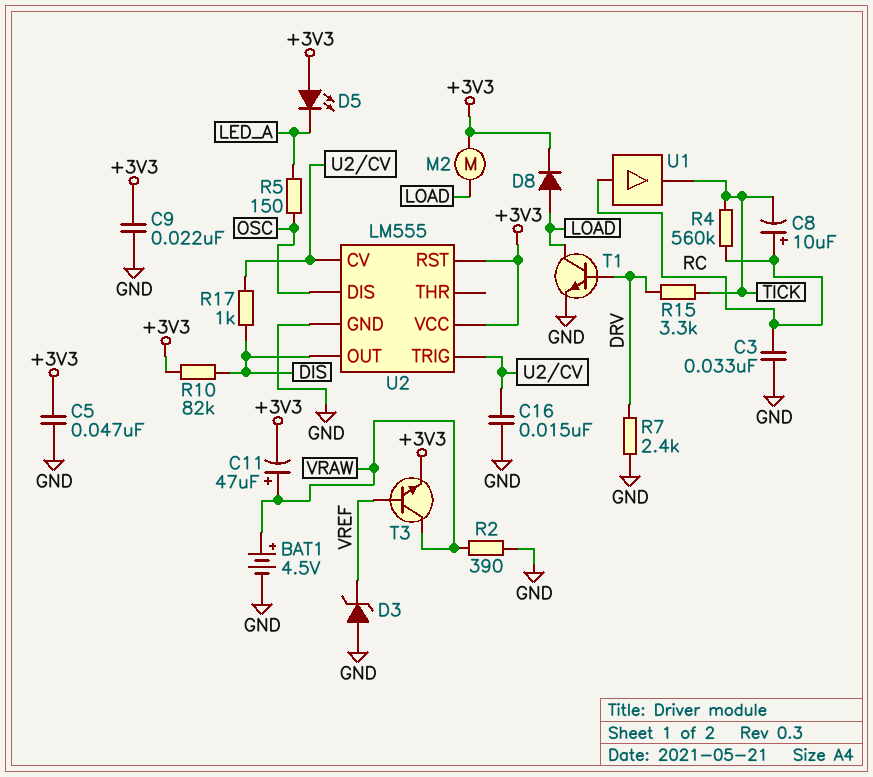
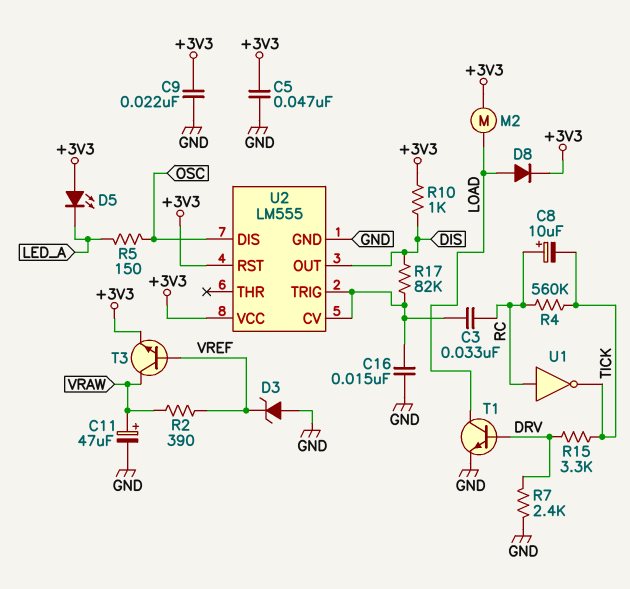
BAT1: 4.5V (plus VRAW, minus GND) -> none
C3: 33nF (GND, RC) -> 33nF (RC, U2/CV)
C11: 47uF (plus VRAW, minus +3V3) -> 47uF (plus VRAW, minus GND)
R2: 390 (GND, VRAW) -> 390 (VRAW, VREF)
R10: 82k (+3V3, DIS) -> 1k (+3V3, DIS)
R17: 1k (DIS, U2/CV) -> 82k (DIS, U2/CV)
U1: buffer (in RC, out TICK) -> NOT (in RC, out TICK)

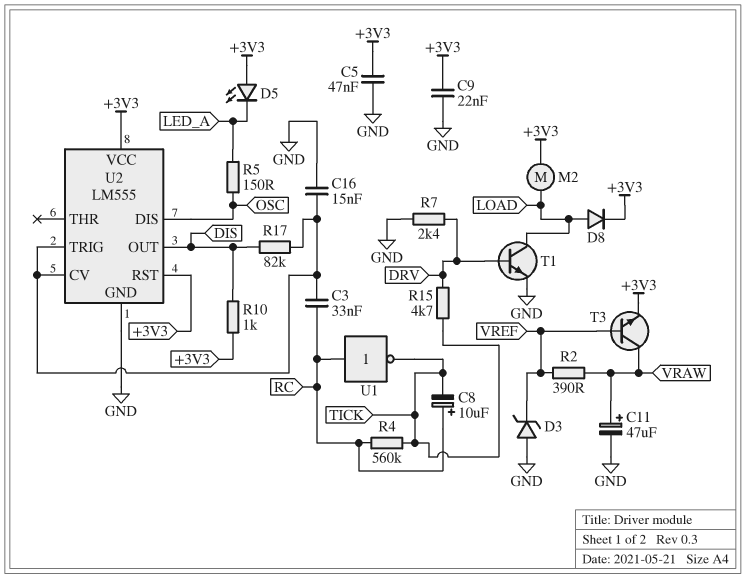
R15: 3.3k (DRV, TICK) -> 4.7k (DRV, TICK)

